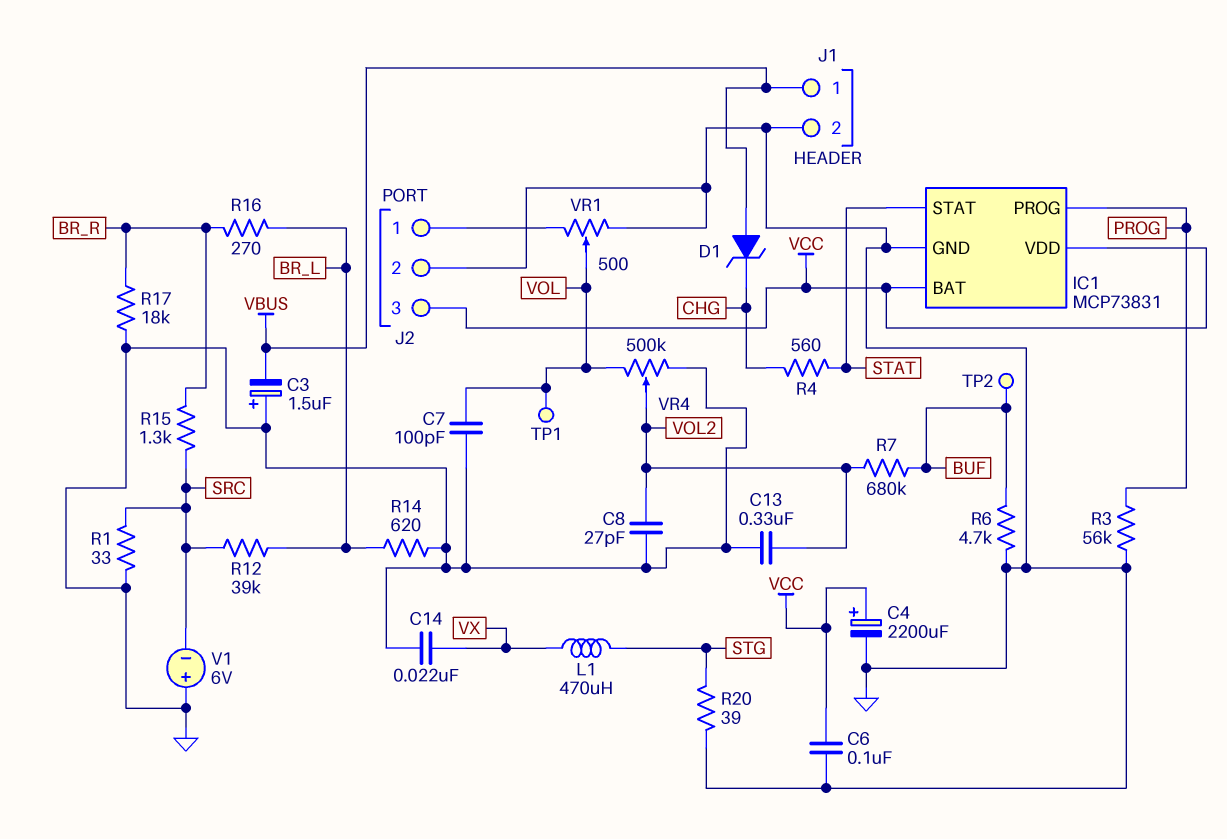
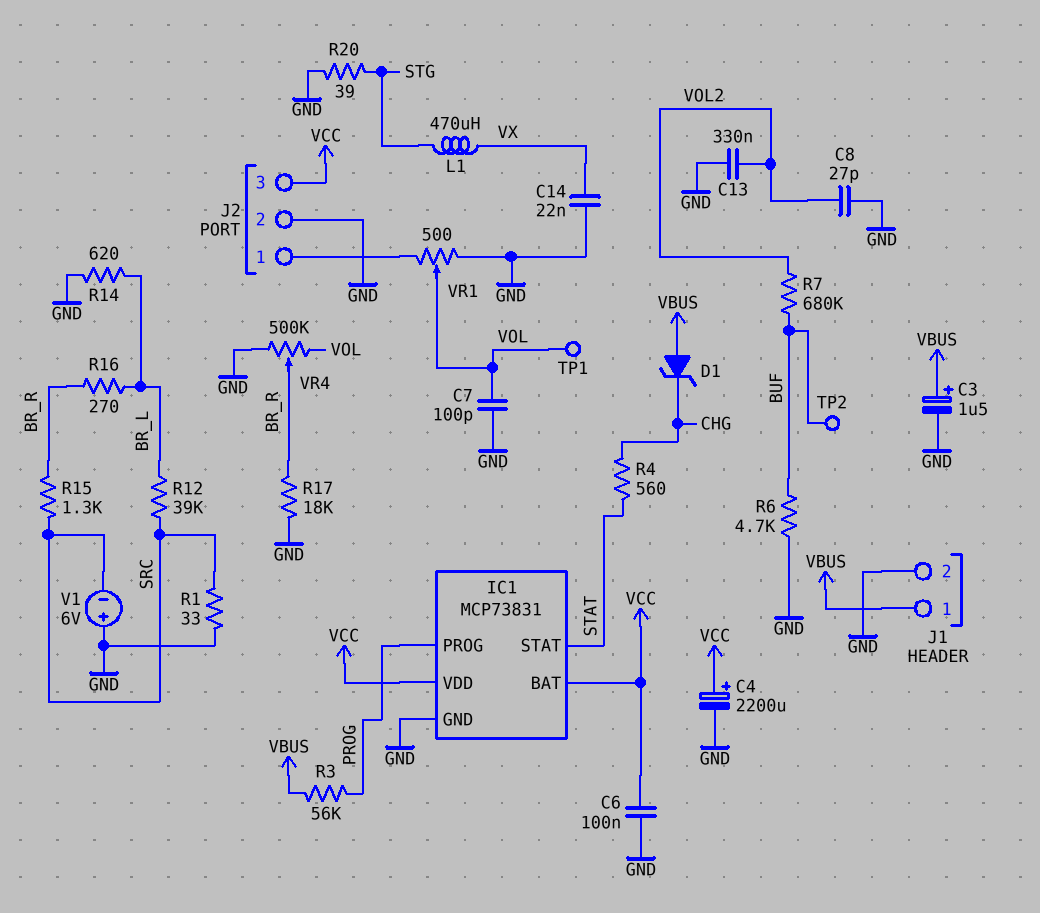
C3: 1.5uF (plus GND, minus VBUS) -> 1.5uF (plus VBUS, minus GND)
R3: 56k (GND, PROG) -> 56k (PROG, VBUS)
VR4: 500k (GND, VOL, wiper VOL2) -> 500k (GND, VOL, wiper BR_R)

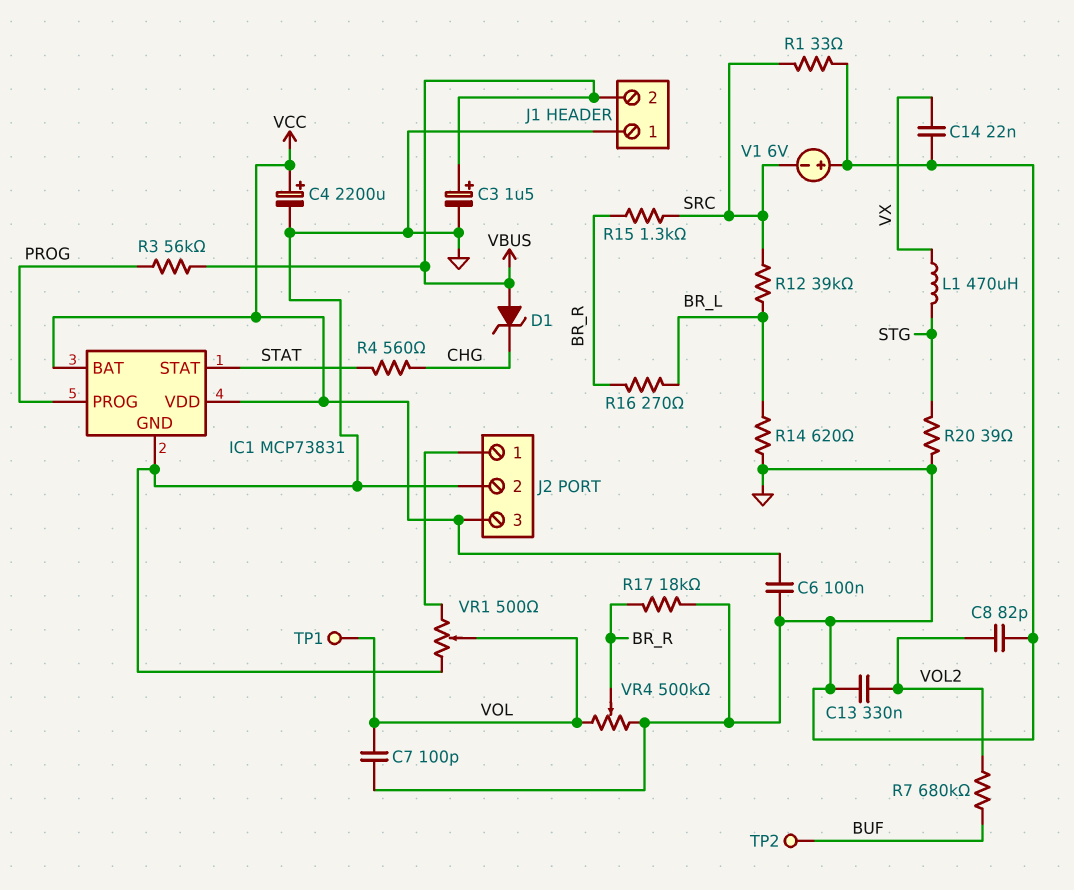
C8: 27pF (GND, VOL2) -> 82pF (GND, VOL2)
J1 pin 1: VBUS -> GND
J1 pin 2: GND -> VBUS
R6: 4.7k (BUF, GND) -> none

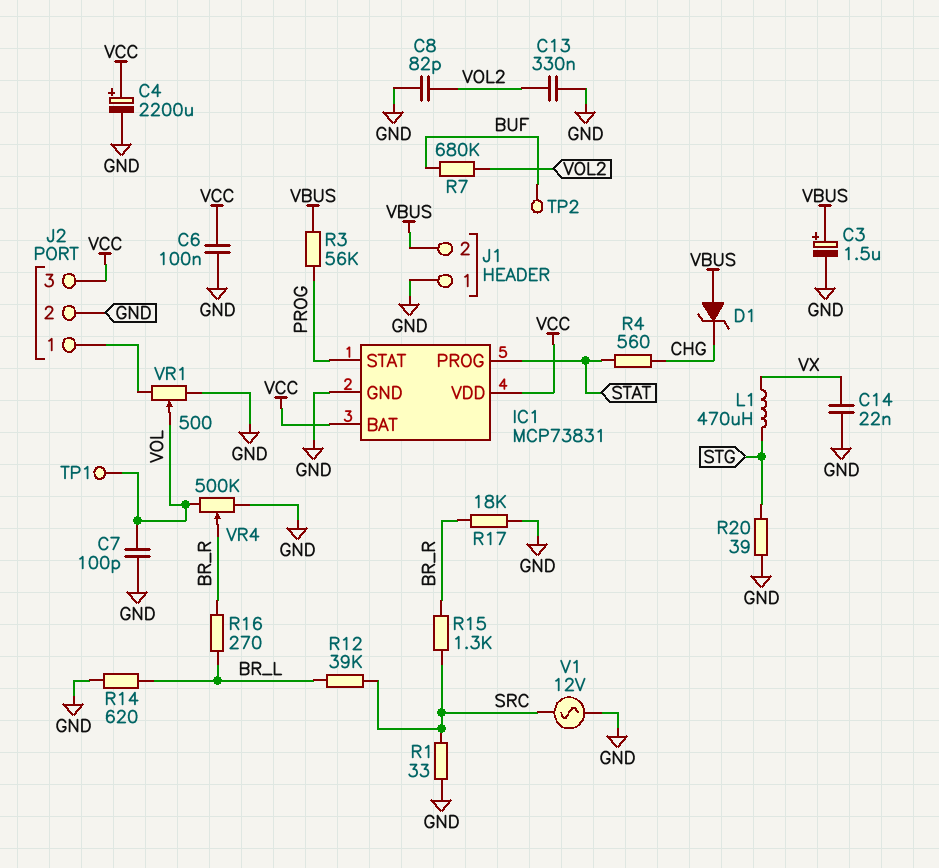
IC1 pin PROG: PROG -> STAT
IC1 pin STAT: STAT -> PROG
V1: 6V (plus GND, minus SRC) -> AC 12V (GND, SRC)

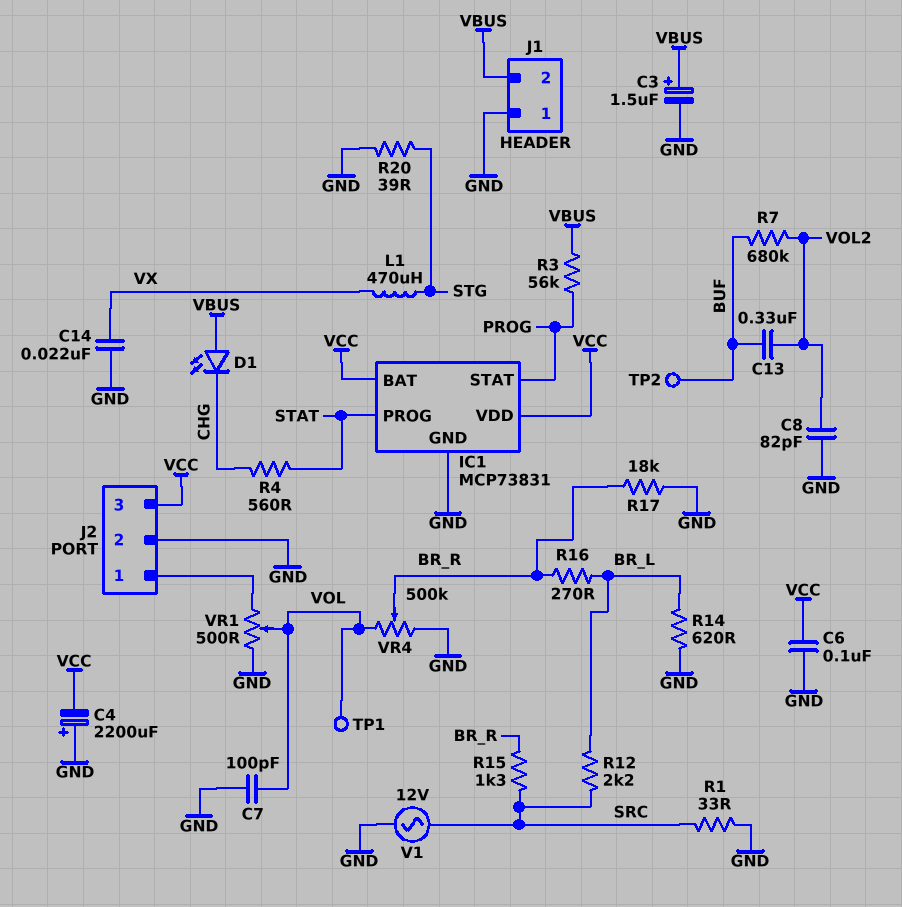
C4: 2200uF (plus VCC, minus GND) -> 2200uF (plus GND, minus VCC)
C13: 330nF (GND, VOL2) -> 330nF (BUF, VOL2)
D1: zener (A VBUS, K CHG) -> LED (A VBUS, K CHG)
R12: 39k (BR_L, SRC) -> 2.2k (BR_L, SRC)

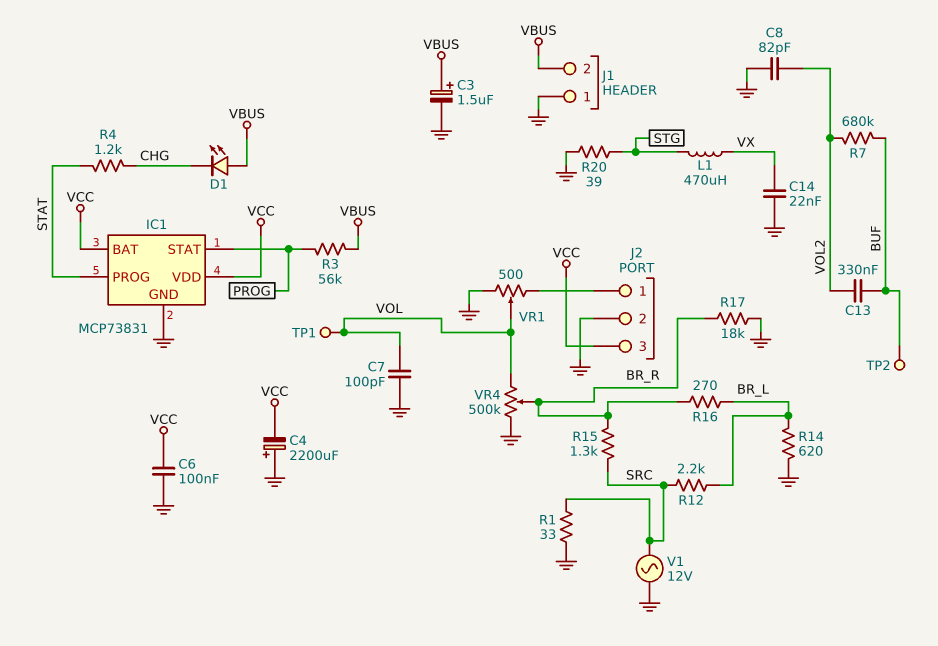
R4: 560 (CHG, STAT) -> 1.2k (CHG, STAT)

